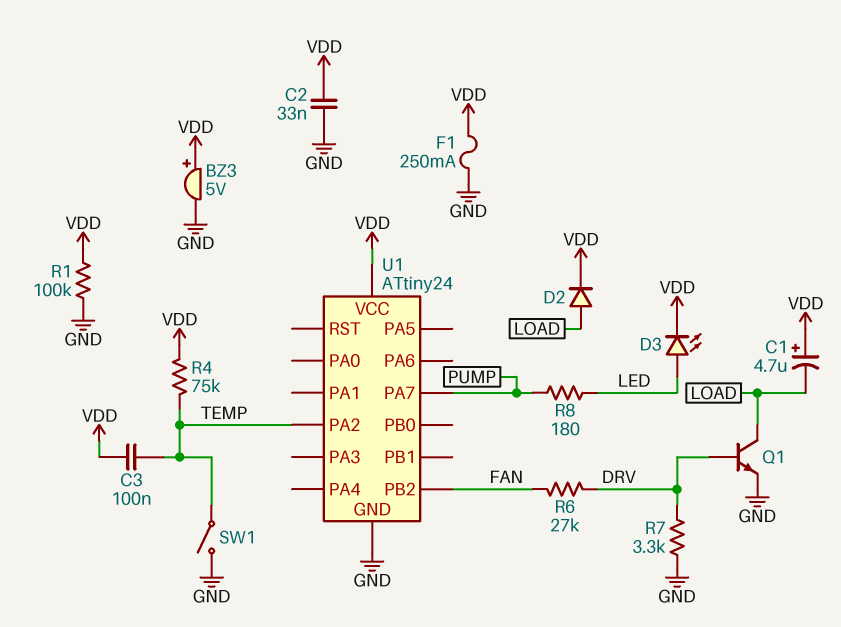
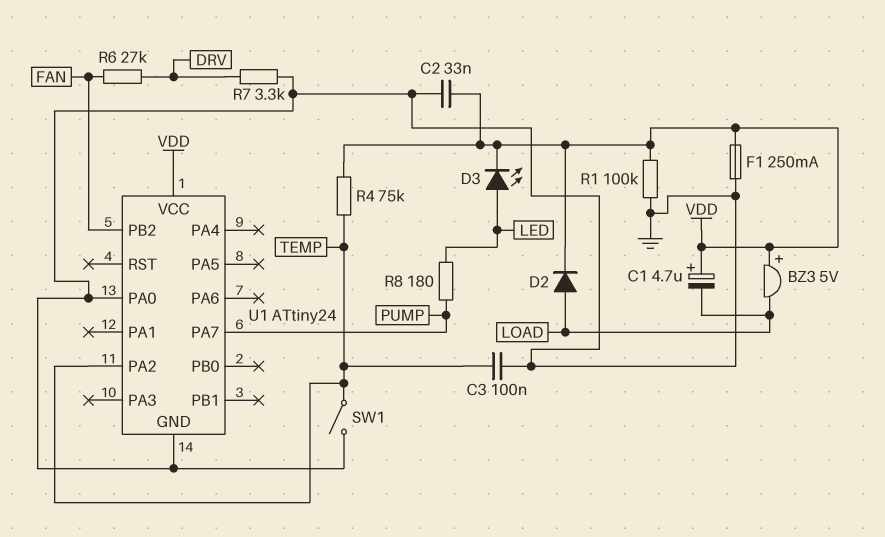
BZ3: buzzer 5V (plus VDD, minus GND) -> buzzer 5V (plus VDD, minus LOAD)
C3: 100nF (TEMP, VDD) -> 100nF (GND, TEMP)
Q1: NPN (B DRV, C LOAD, E GND) -> none
U1 pin PA0: none -> GND

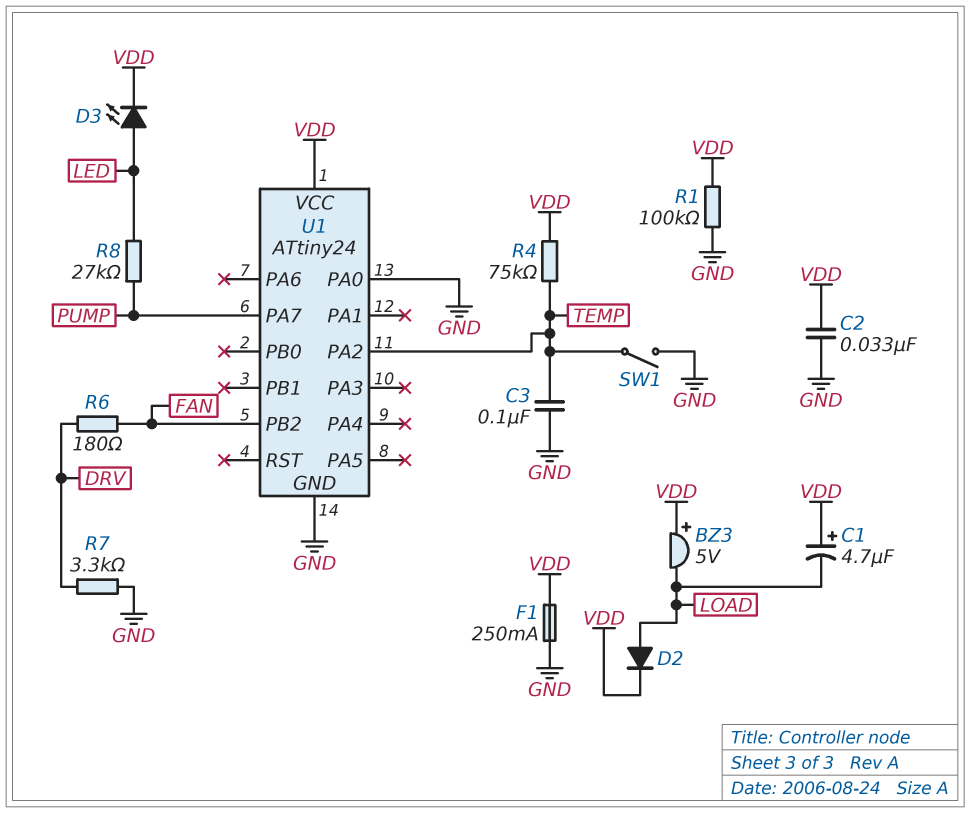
R6: 27k (DRV, FAN) -> 180 (DRV, FAN)
R8: 180 (LED, PUMP) -> 27k (LED, PUMP)

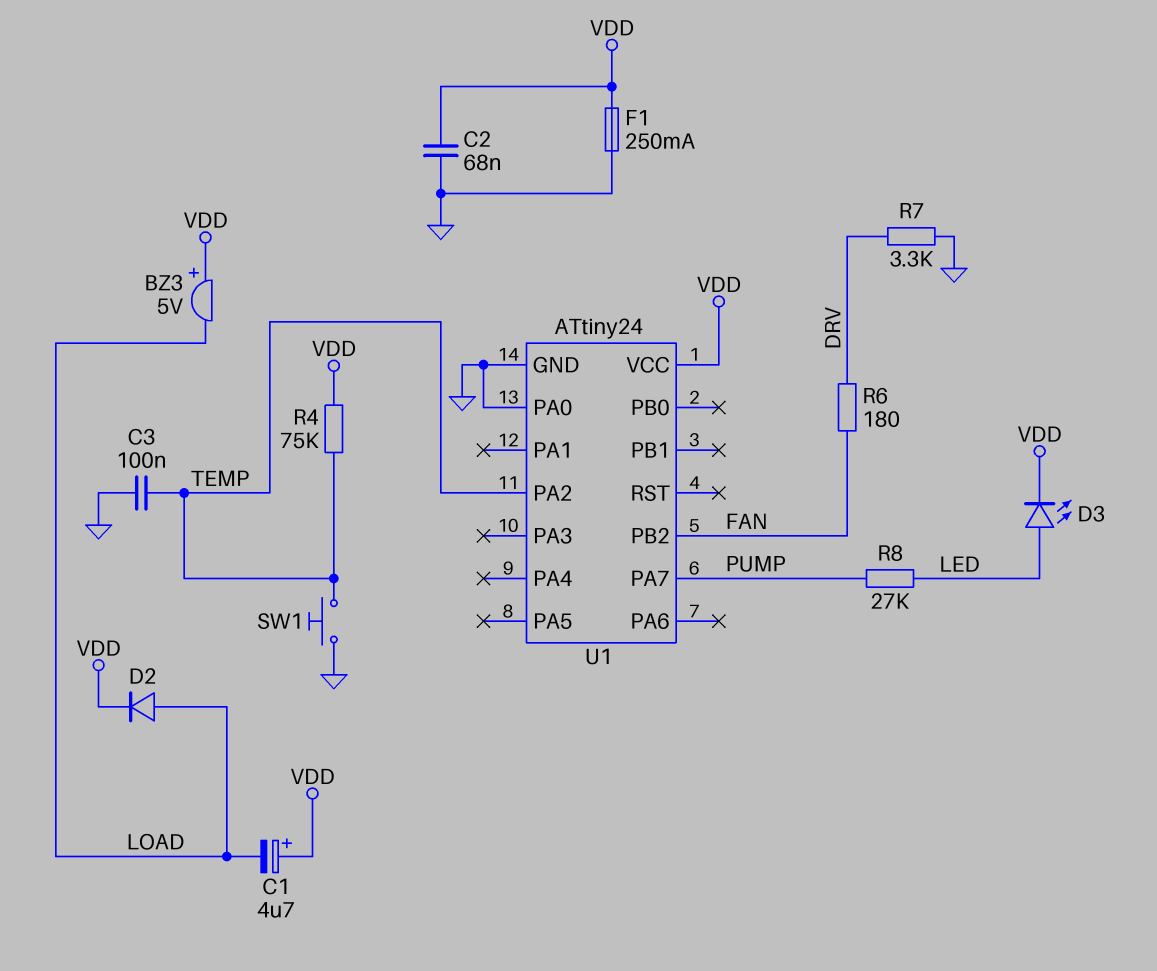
C2: 33nF (GND, VDD) -> 68nF (GND, VDD)
R1: 100k (GND, VDD) -> none
SW1: switch (GND, TEMP) -> button (GND, TEMP)

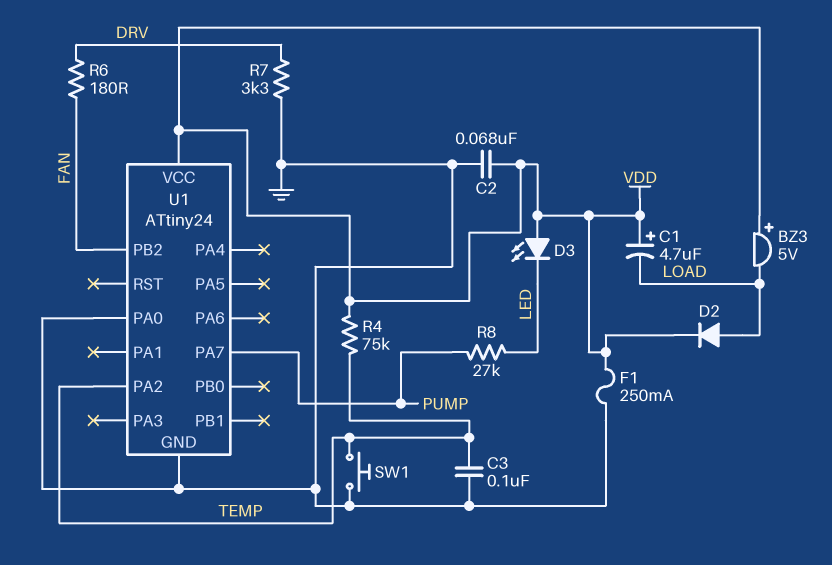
D3: LED (A LED, K VDD) -> LED (A VDD, K LED)

